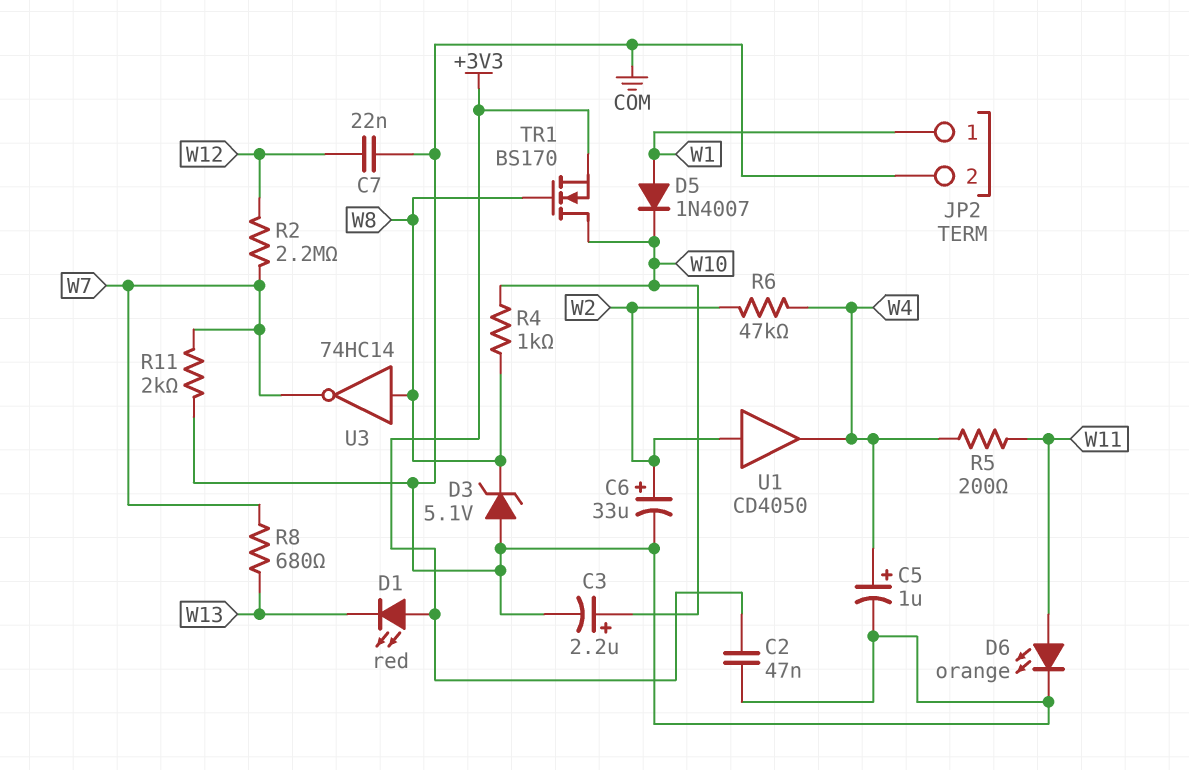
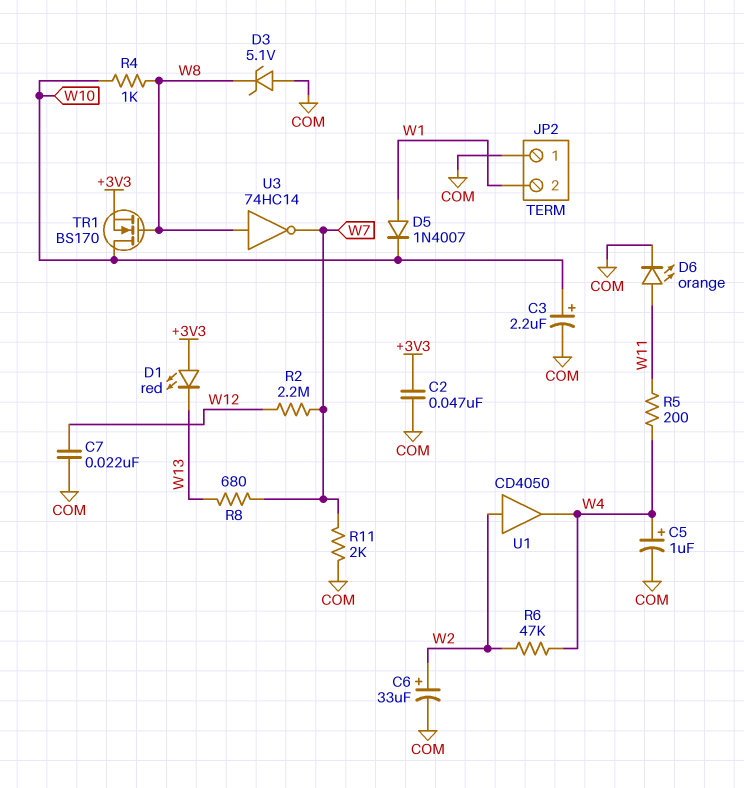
JP2 pin 1: W1 -> COM
JP2 pin 2: COM -> W1

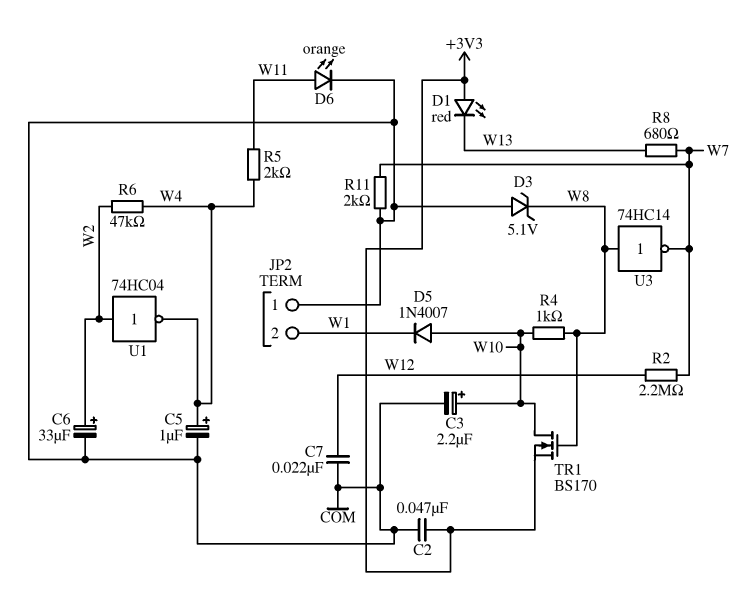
D5: diode 1N4007 (A W1, K W10) -> diode 1N4007 (A W10, K W1)
R5: 200 (W4, W11) -> 2k (W4, W11)
U1: buffer CD4050 (in W2, out W4) -> NOT 74HC04 (in W2, out W4)

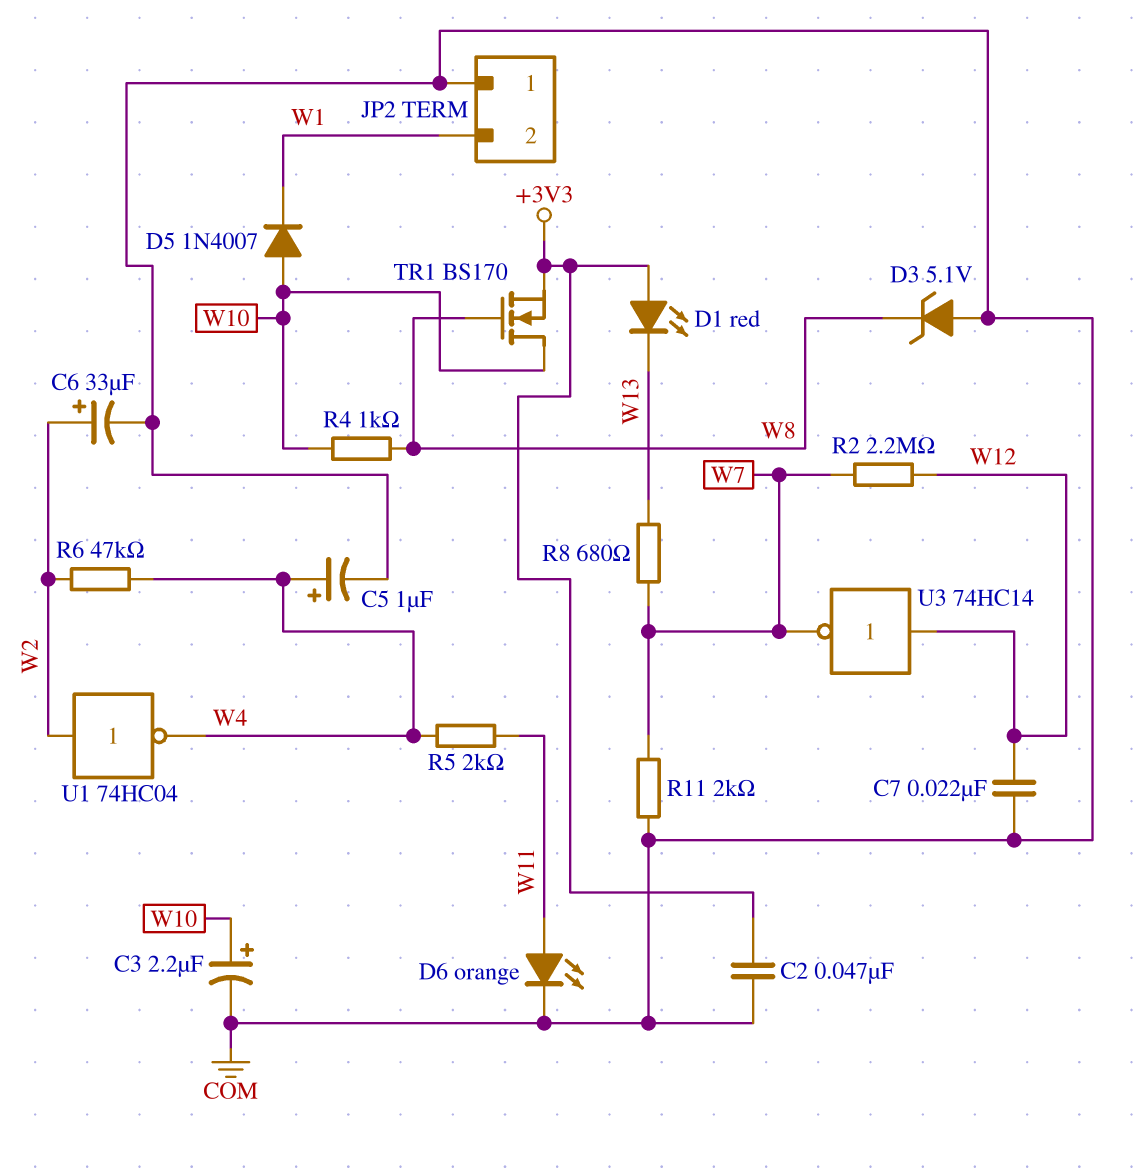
U3: NOT 74HC14 (in W8, out W7) -> NOT 74HC14 (in W12, out W7)

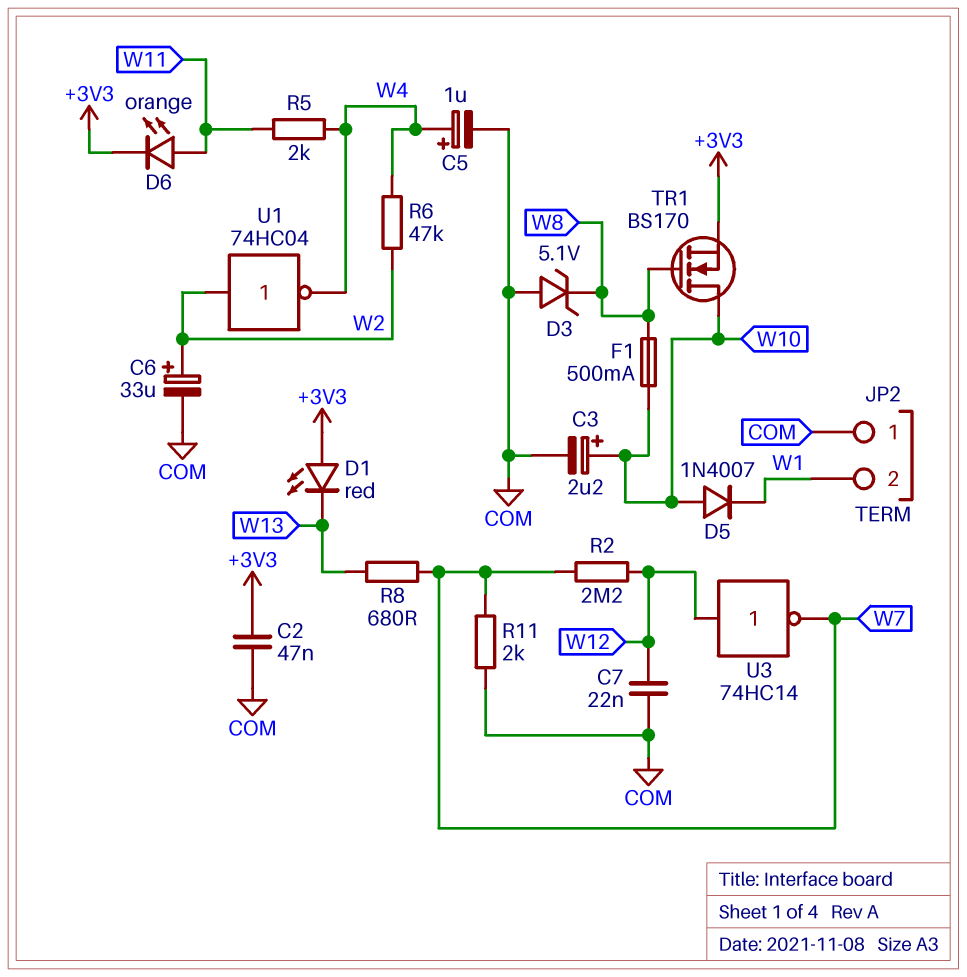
D6: LED orange (A W11, K COM) -> LED orange (A W11, K +3V3)
F1: none -> 500mA (W8, W10)
R4: 1k (W8, W10) -> none

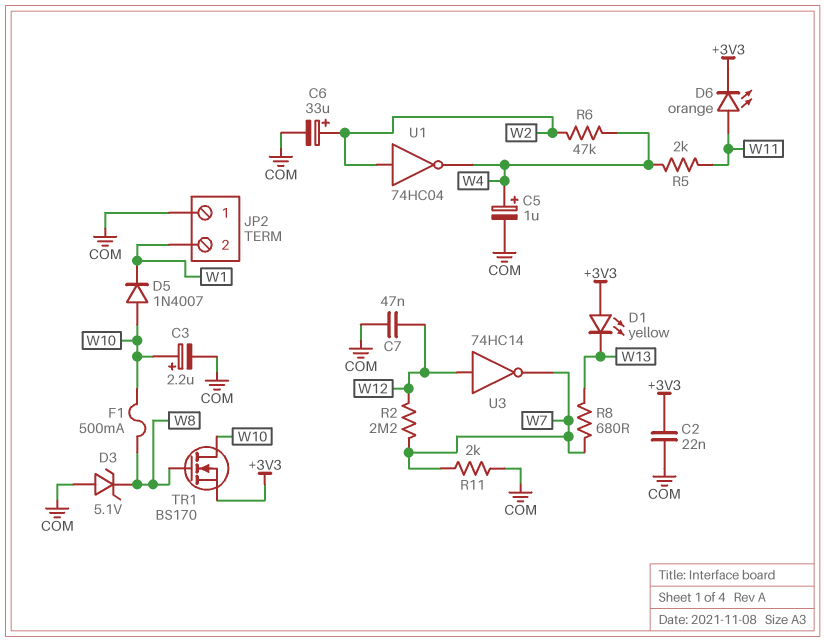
C2: 47nF (+3V3, COM) -> 22nF (+3V3, COM)
C7: 22nF (COM, W12) -> 47nF (COM, W12)
D1: LED red (A +3V3, K W13) -> LED yellow (A +3V3, K W13)

